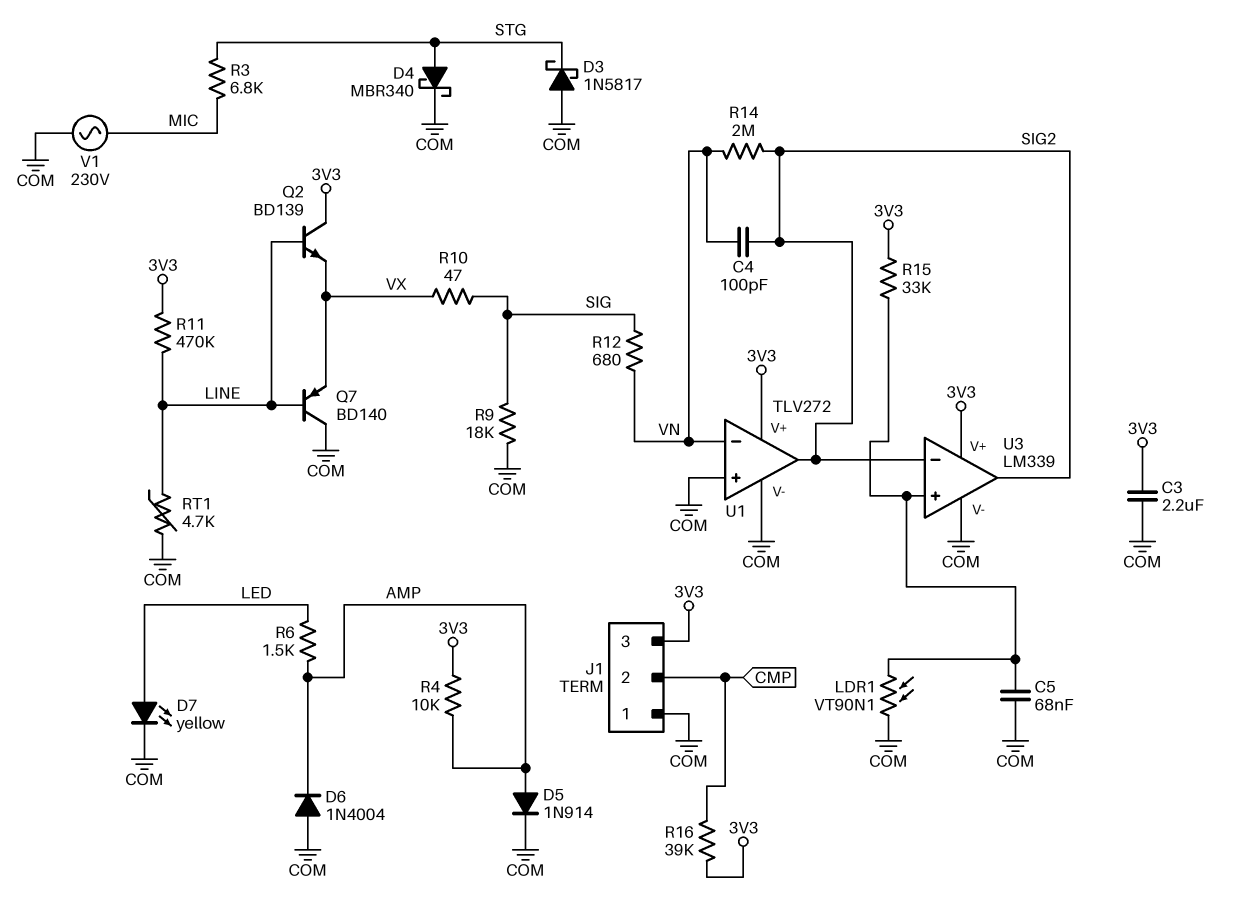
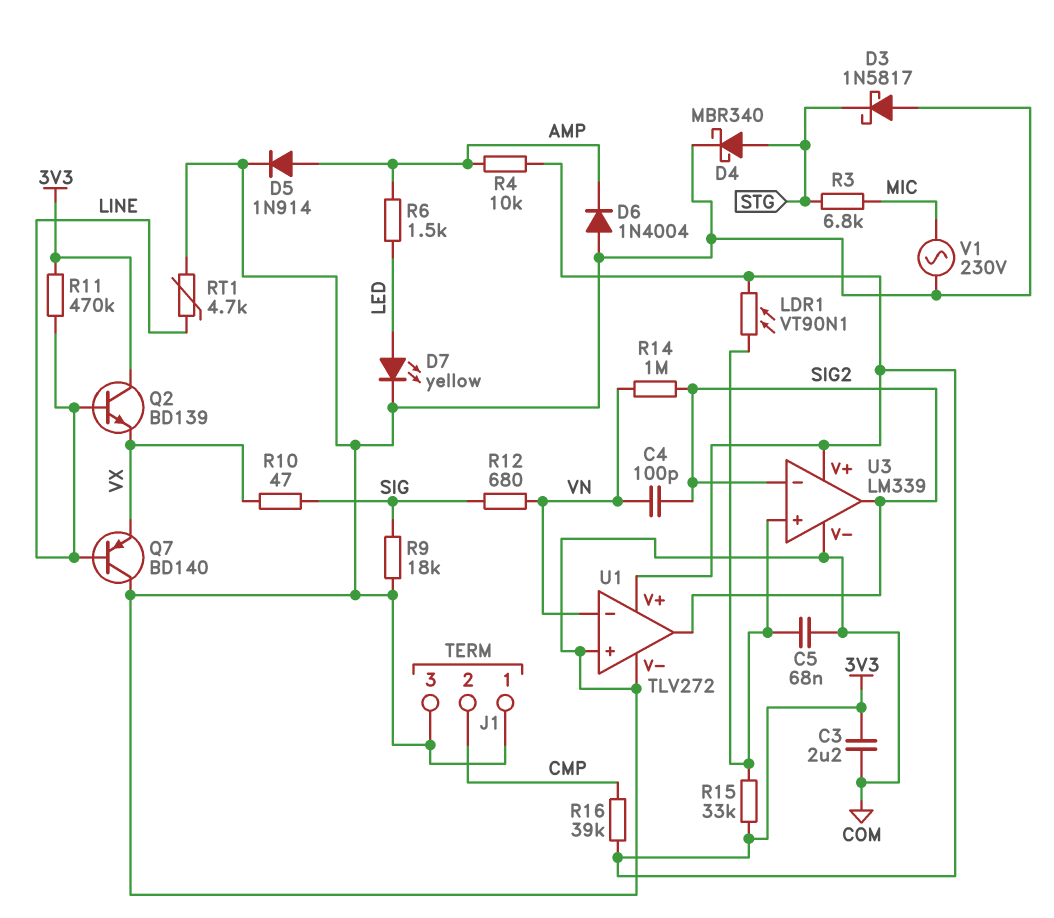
J1 pin 3: 3V3 -> COM
LDR1: VT90N1 (COM, U3/in+) -> VT90N1 (3V3, U3/in+)
R14: 2M (SIG2, VN) -> 1M (SIG2, VN)

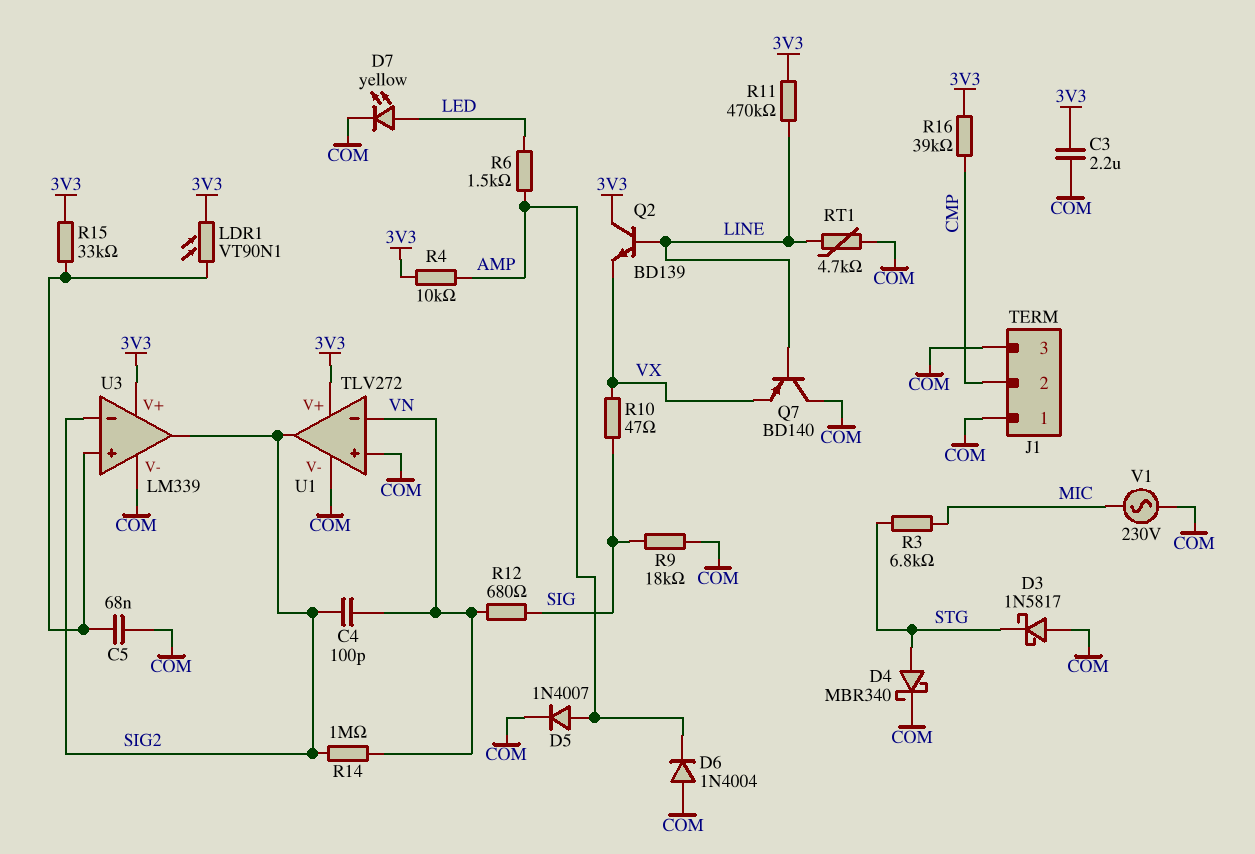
D5: diode 1N914 (A AMP, K COM) -> diode 1N4007 (A AMP, K COM)

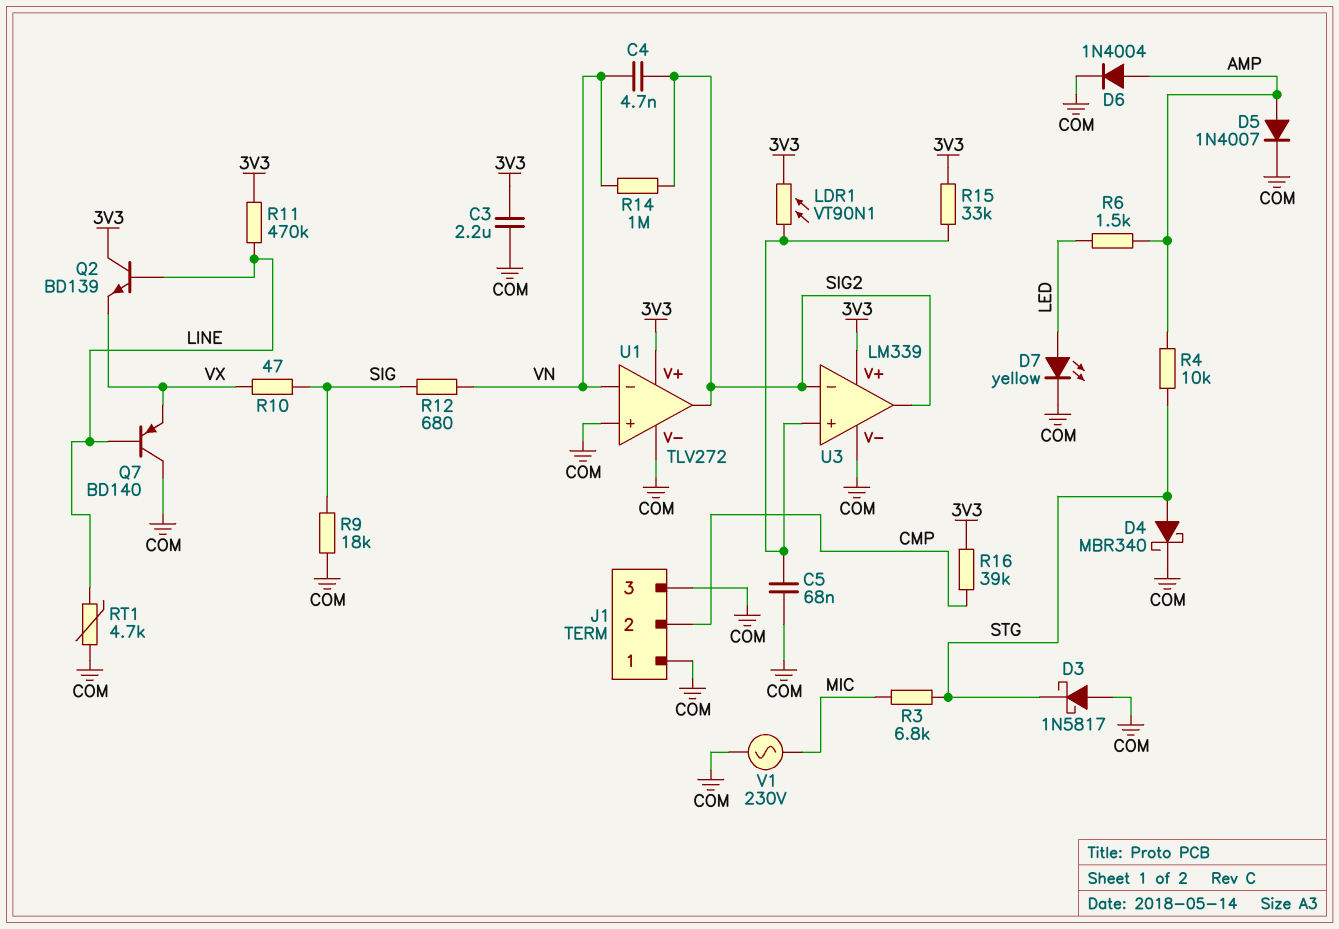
C4: 100pF (SIG2, VN) -> 4.7nF (SIG2, VN)
D6: diode 1N4004 (A COM, K AMP) -> diode 1N4004 (A AMP, K COM)
R4: 10k (3V3, AMP) -> 10k (AMP, STG)

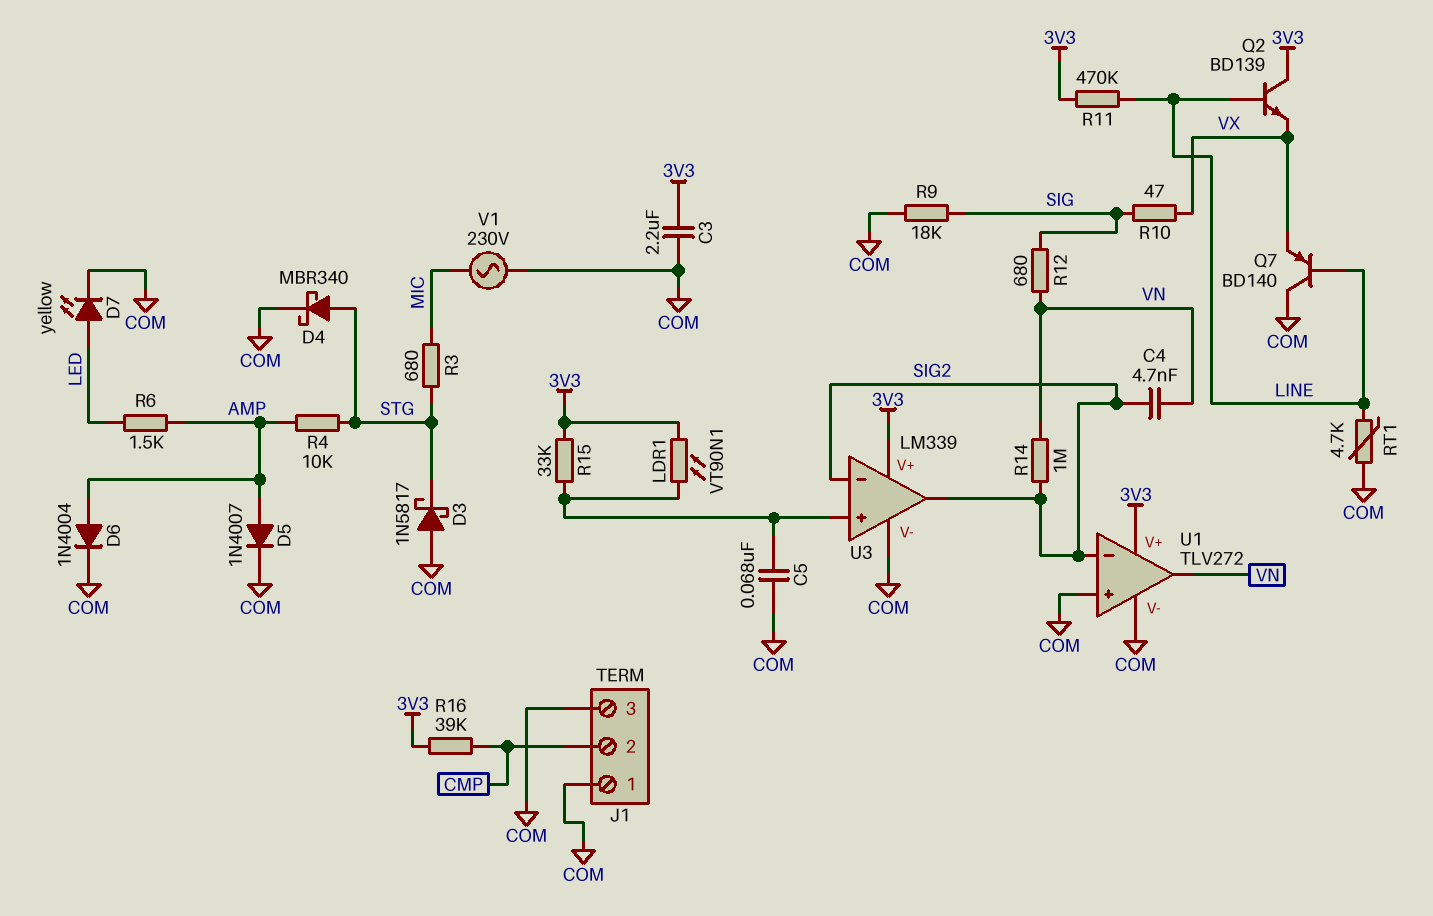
R3: 6.8k (MIC, STG) -> 680 (MIC, STG)
U1 pin in-: VN -> SIG2
U1 pin out: SIG2 -> VN

